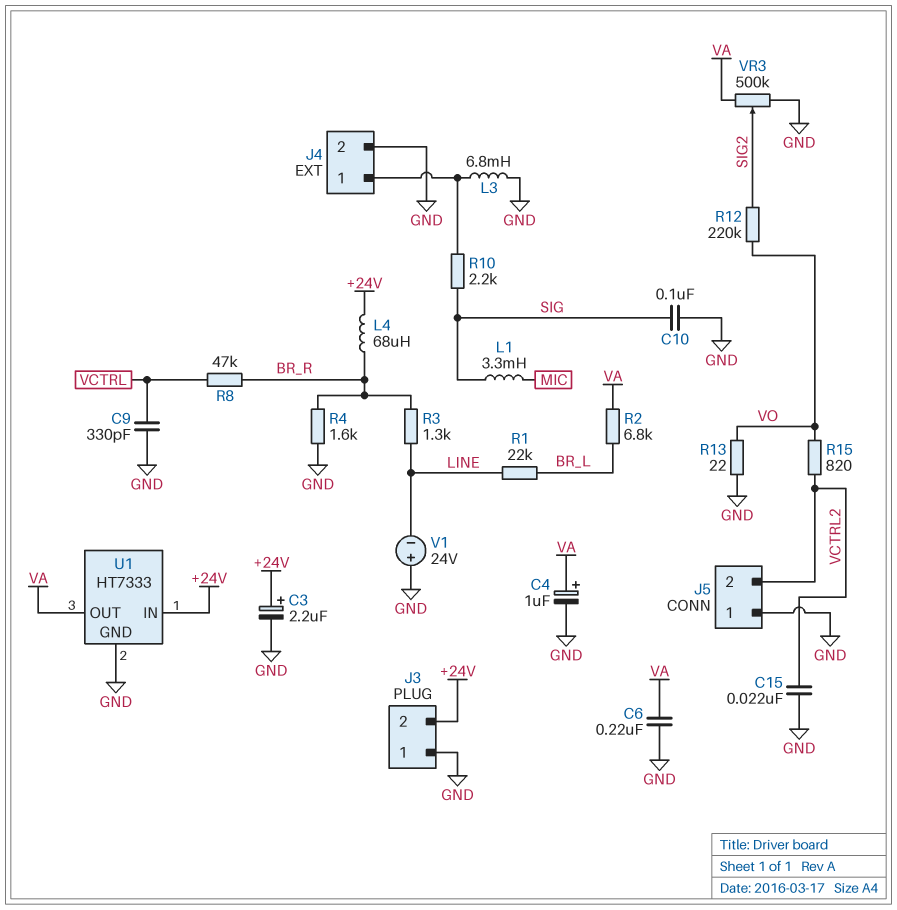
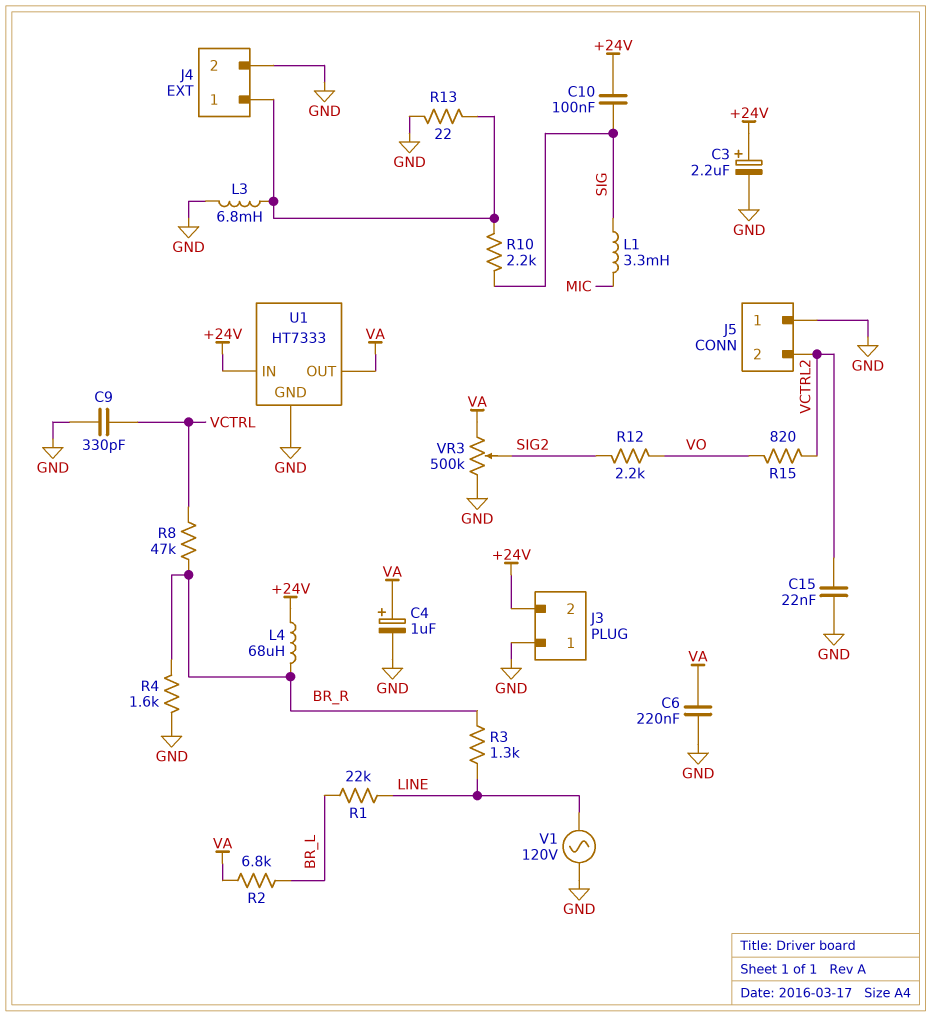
C10: 100nF (GND, SIG) -> 100nF (+24V, SIG)
R12: 220k (SIG2, VO) -> 2.2k (SIG2, VO)
R13: 22 (GND, VO) -> 22 (GND, J4/1)
V1: 24V (plus GND, minus LINE) -> AC 120V (GND, LINE)

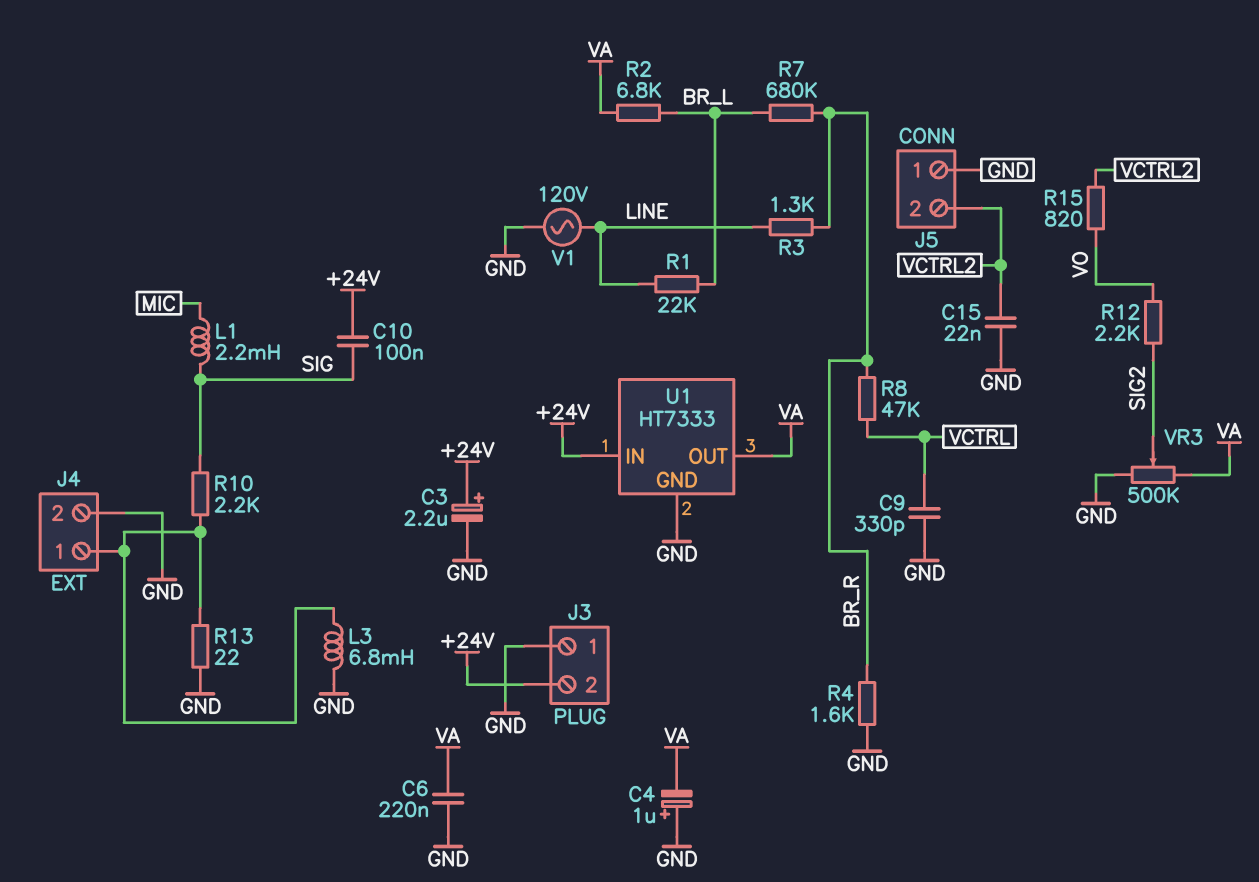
C4: 1uF (plus VA, minus GND) -> 1uF (plus GND, minus VA)
L1: 3.3mH (MIC, SIG) -> 2.2mH (MIC, SIG)
L4: 68uH (+24V, BR_R) -> none
R7: none -> 680k (BR_L, BR_R)

